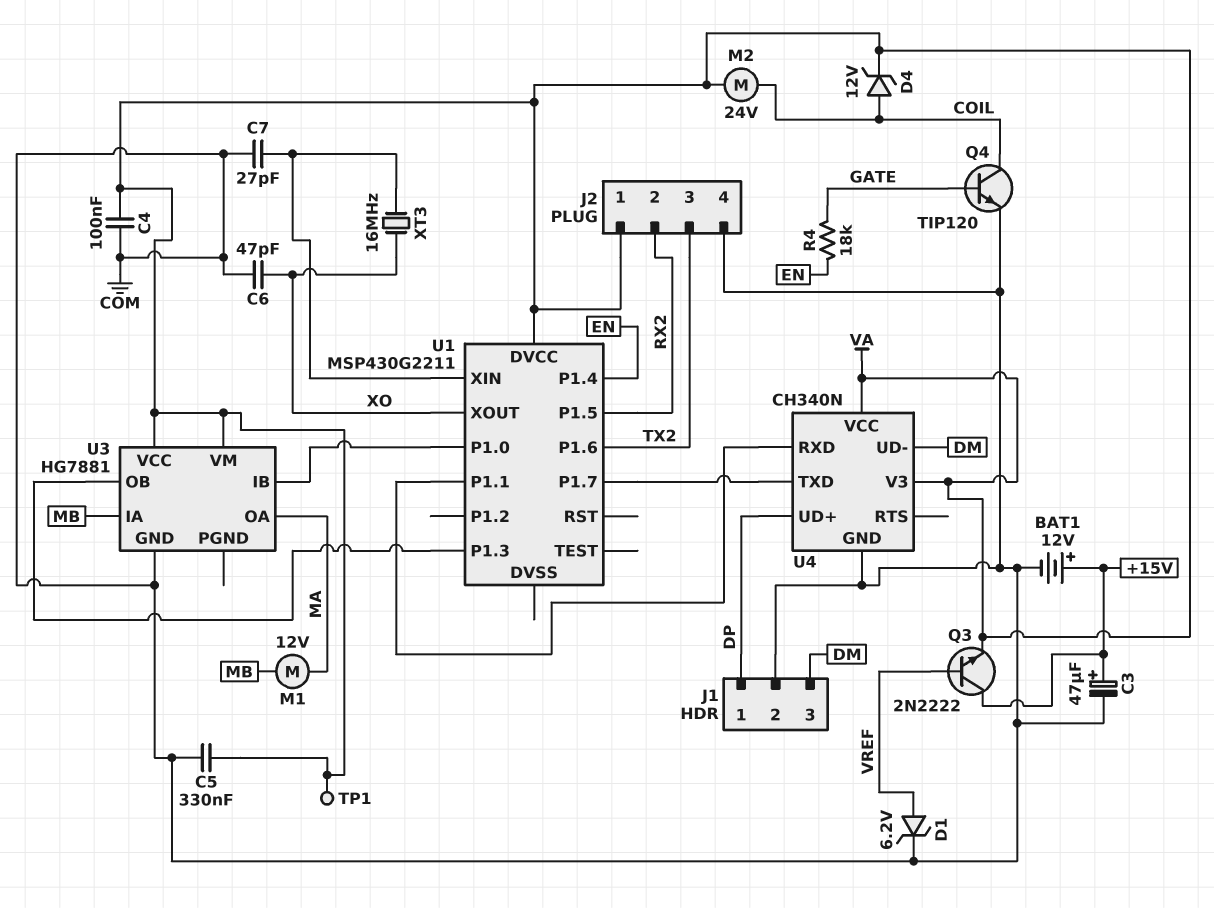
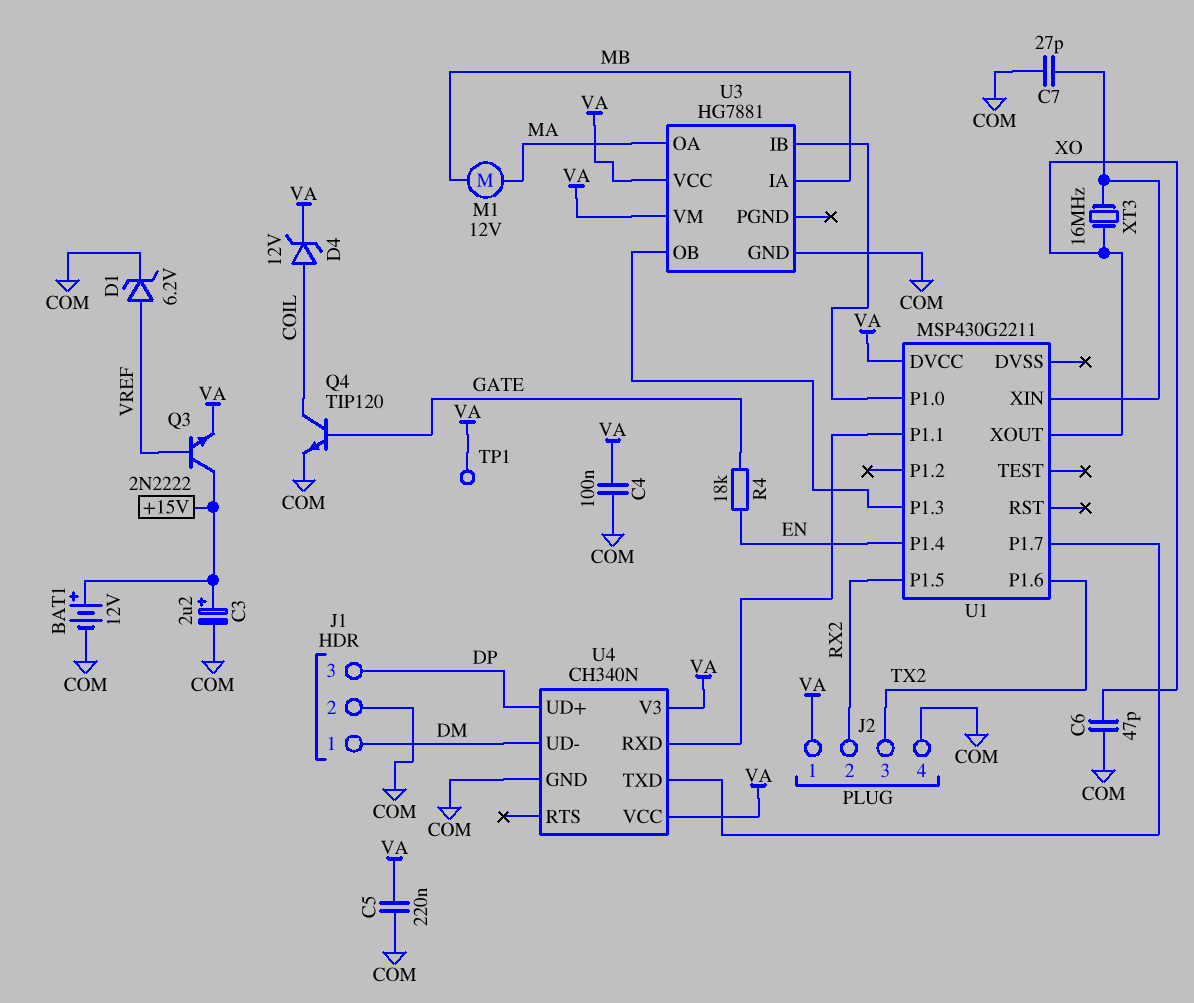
C3: 47uF (plus +15V, minus COM) -> 2.2uF (plus +15V, minus COM)
C5: 330nF (COM, VA) -> 220nF (COM, VA)
J1 pin 1: DP -> DM
J1 pin 3: DM -> DP
M2: motor 24V (COIL, VA) -> none

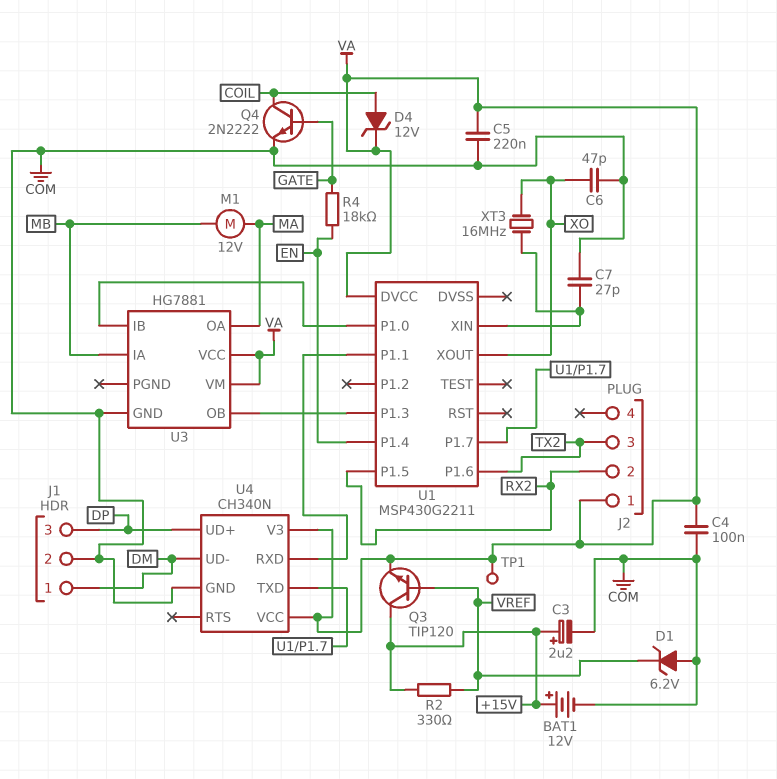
D1: zener 6.2V (A VREF, K COM) -> zener 6.2V (A COM, K VREF)
J2 pin 4: COM -> none
Q3: NPN 2N2222 (B VREF, C +15V, E VA) -> NPN TIP120 (B VREF, C +15V, E VA)
Q4: NPN TIP120 (B GATE, C COIL, E COM) -> NPN 2N2222 (B GATE, C COIL, E COM)
R2: none -> 330 (+15V, VREF)

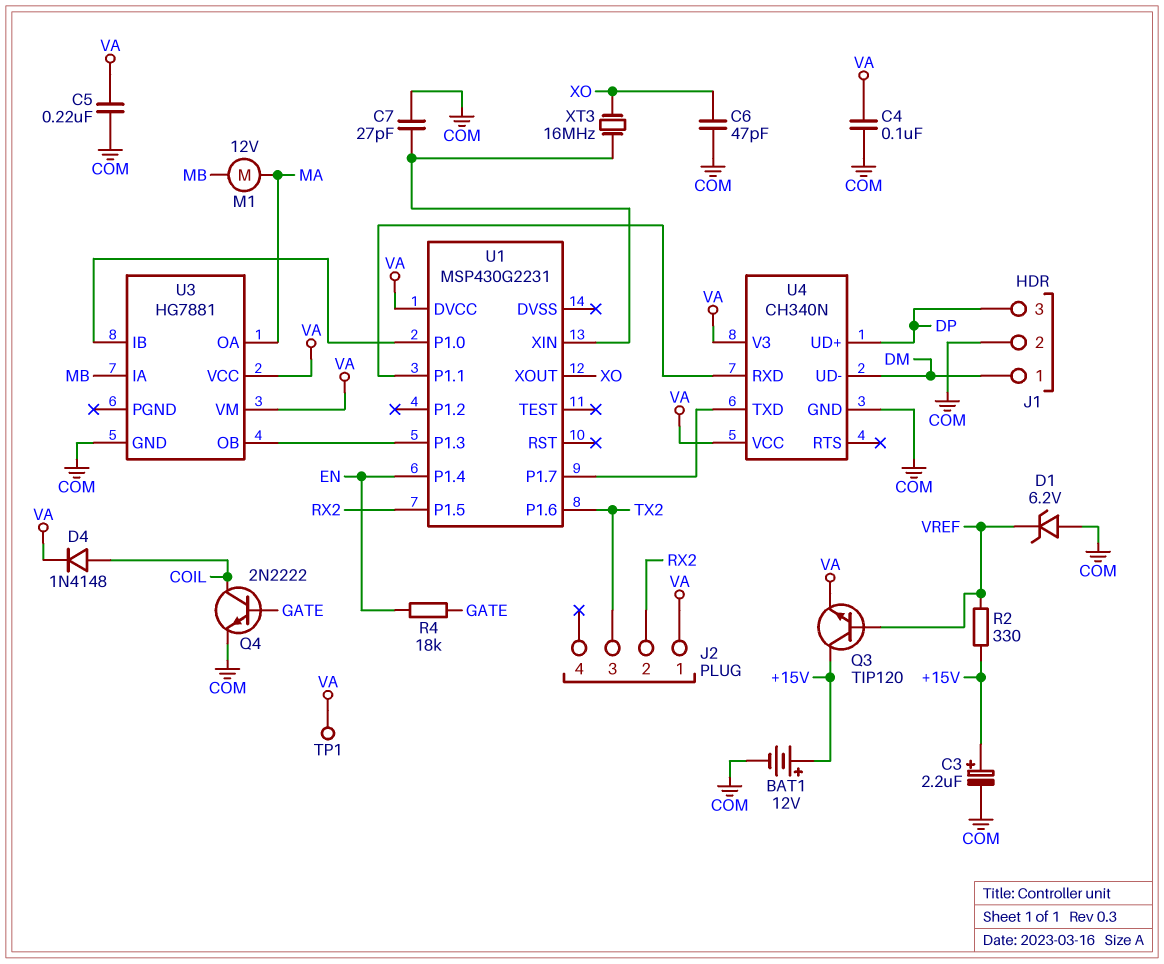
D4: zener 12V (A COIL, K VA) -> diode 1N4148 (A COIL, K VA)
U1: MSP430G2211 -> MSP430G2231

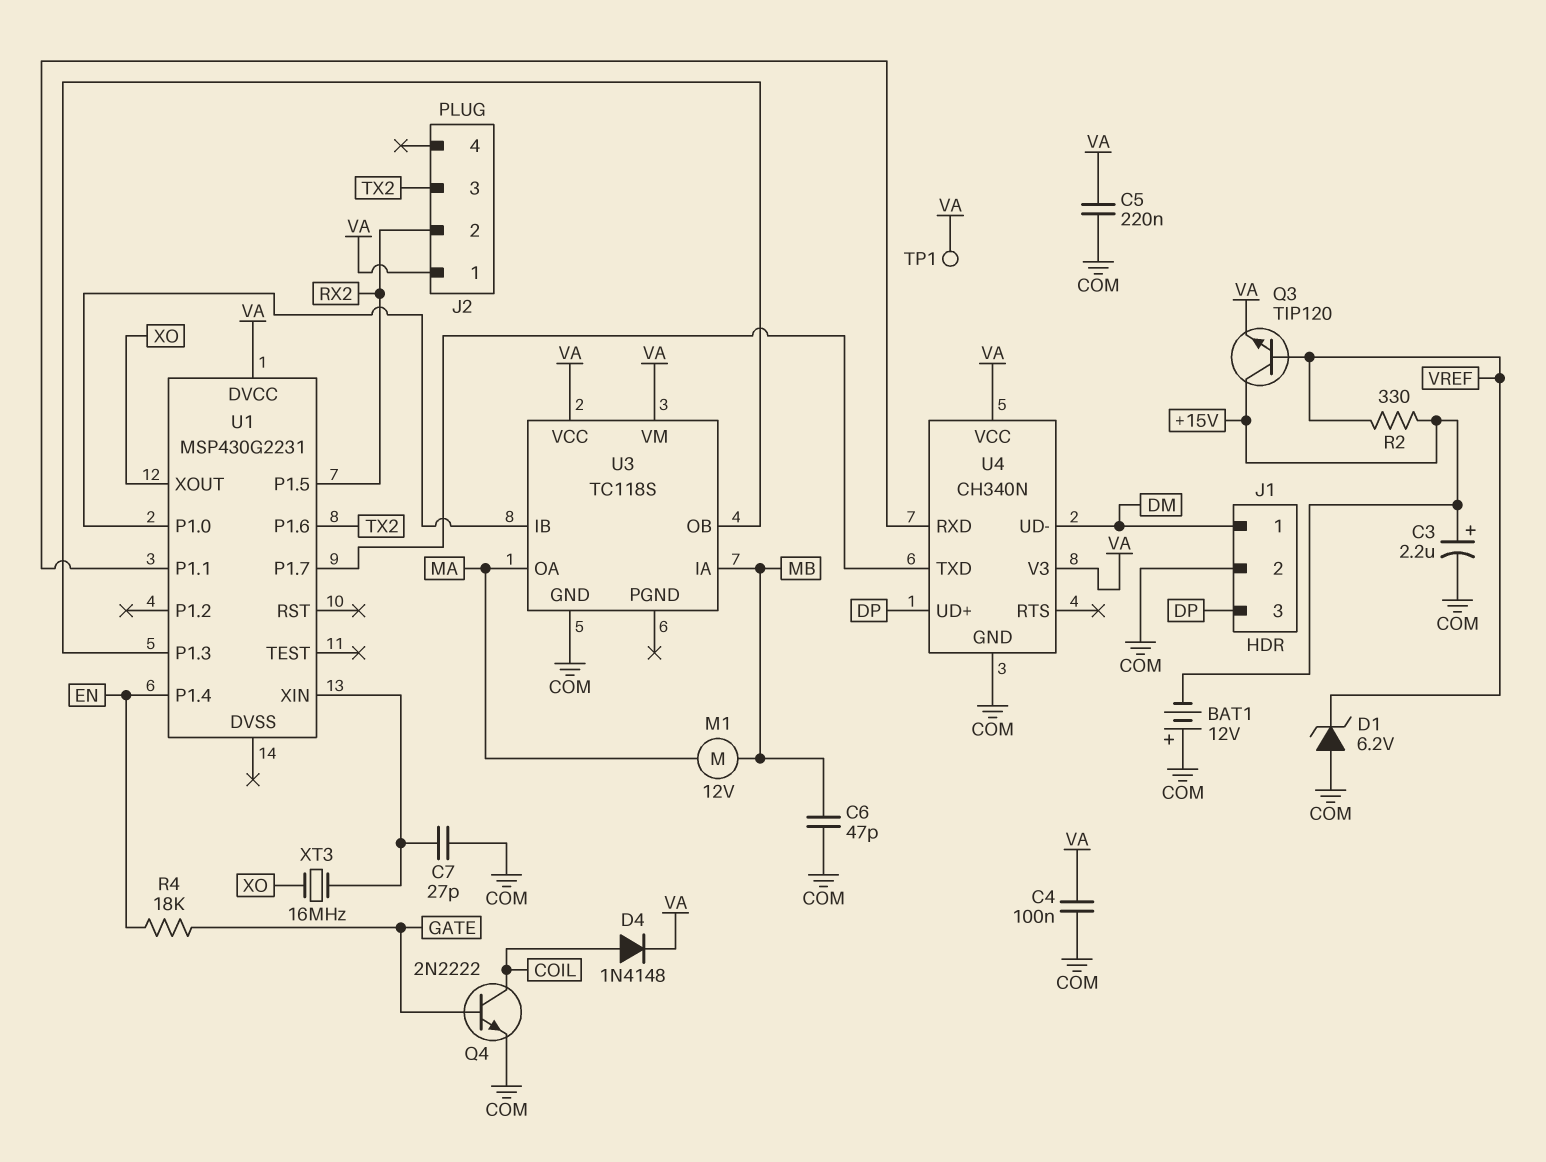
BAT1: 12V (plus +15V, minus COM) -> 12V (plus COM, minus +15V)
C6: 47pF (COM, XO) -> 47pF (COM, MB)
U3: HG7881 -> TC118S

